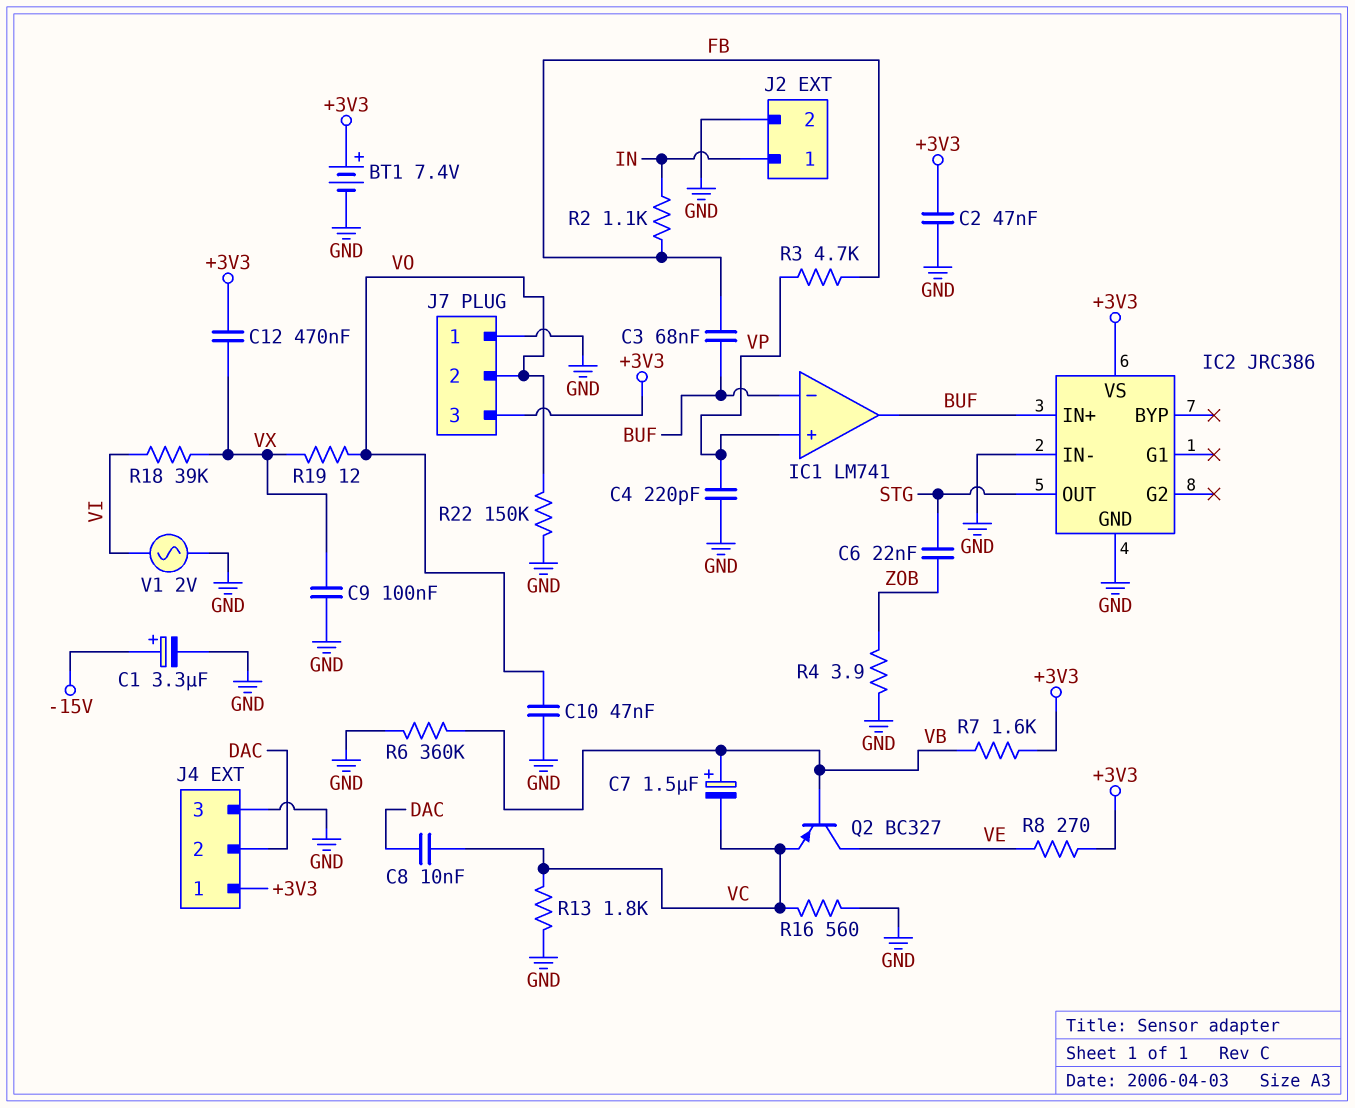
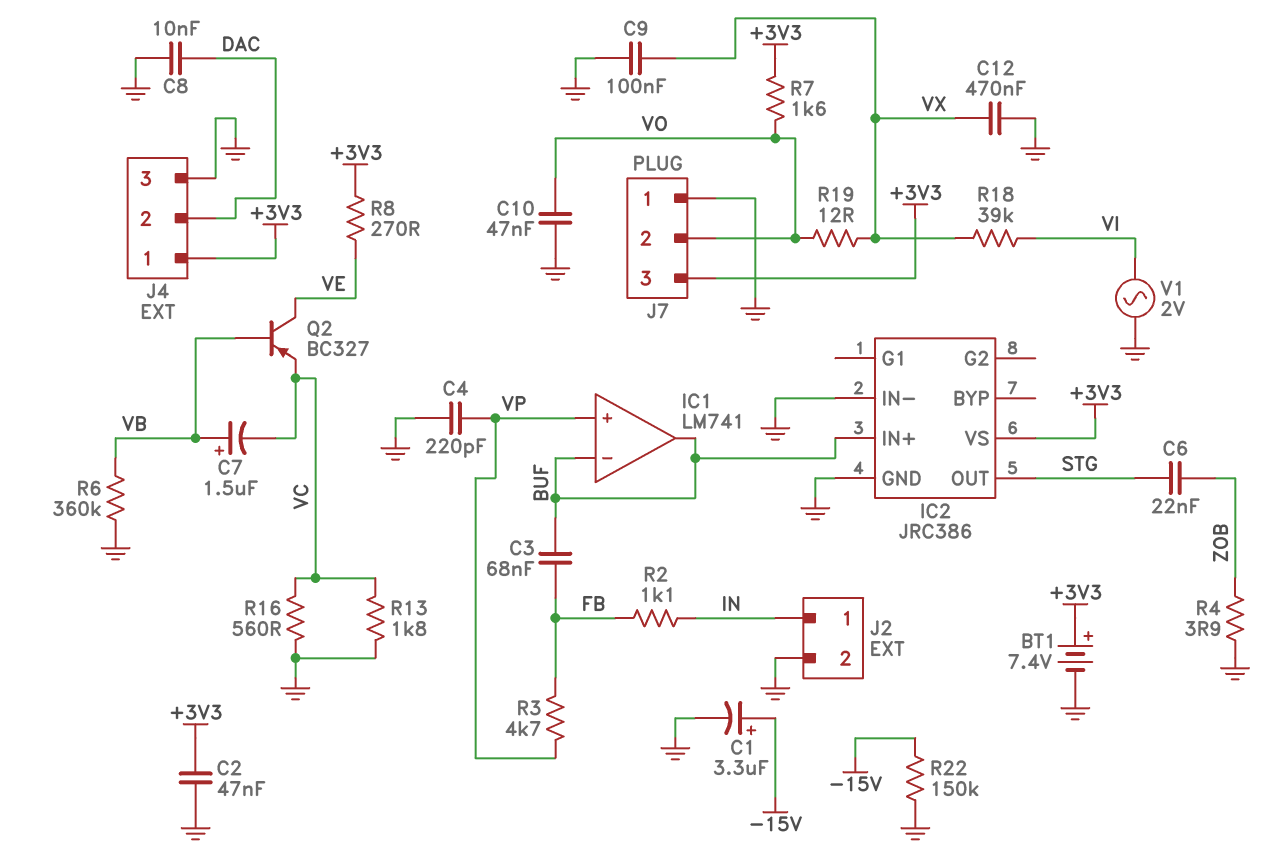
C8: 10nF (DAC, VC) -> 10nF (DAC, GND)
C12: 470nF (+3V3, VX) -> 470nF (GND, VX)
R7: 1.6k (+3V3, VB) -> 1.6k (+3V3, VO)
R22: 150k (GND, VO) -> 150k (-15V, GND)

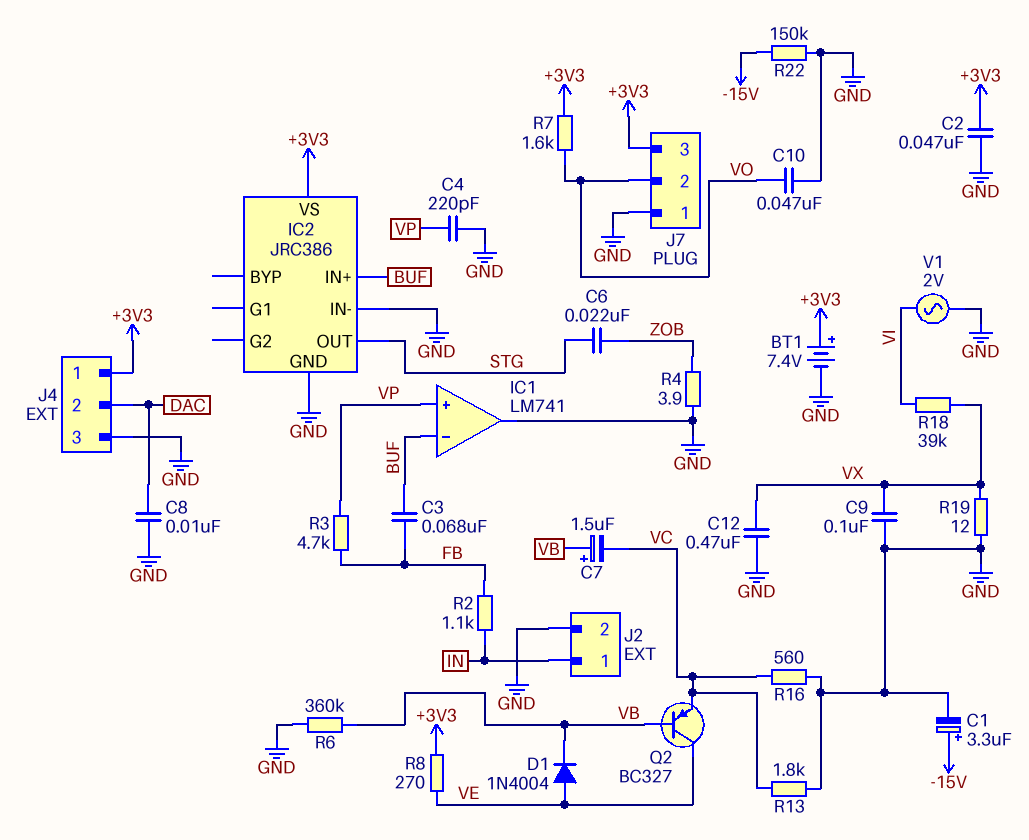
D1: none -> diode 1N4004 (A VE, K VB)
IC1 pin out: BUF -> GND
R19: 12 (VO, VX) -> 12 (GND, VX)

